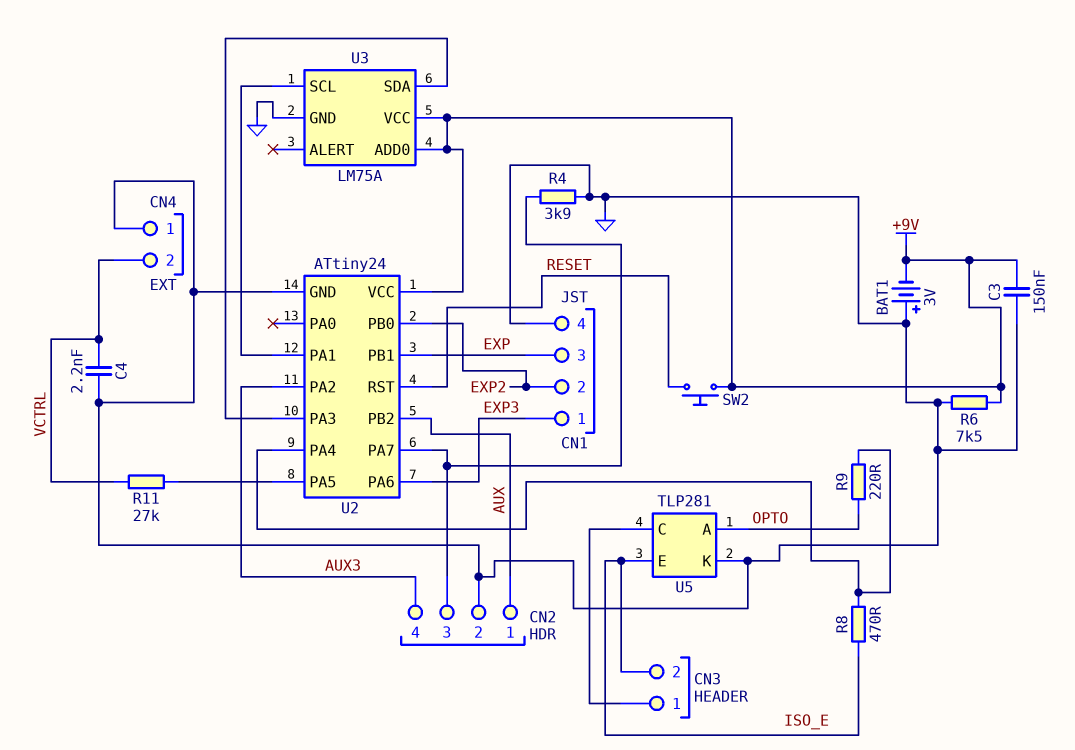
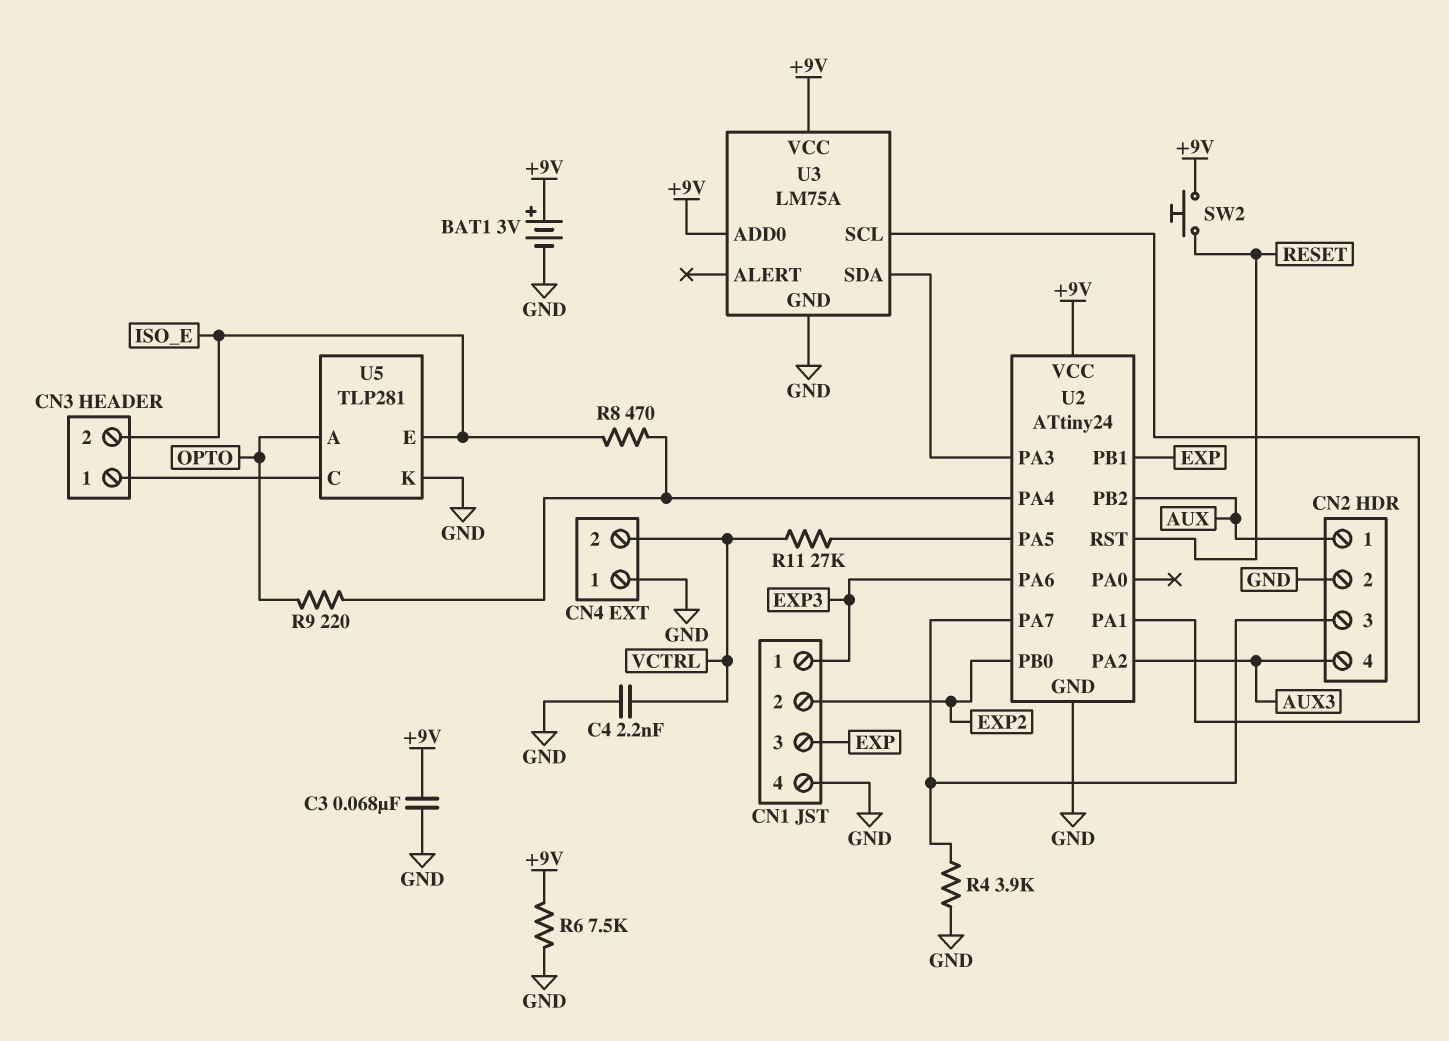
BAT1: 3V (plus GND, minus +9V) -> 3V (plus +9V, minus GND)
C3: 150nF (+9V, GND) -> 68nF (+9V, GND)

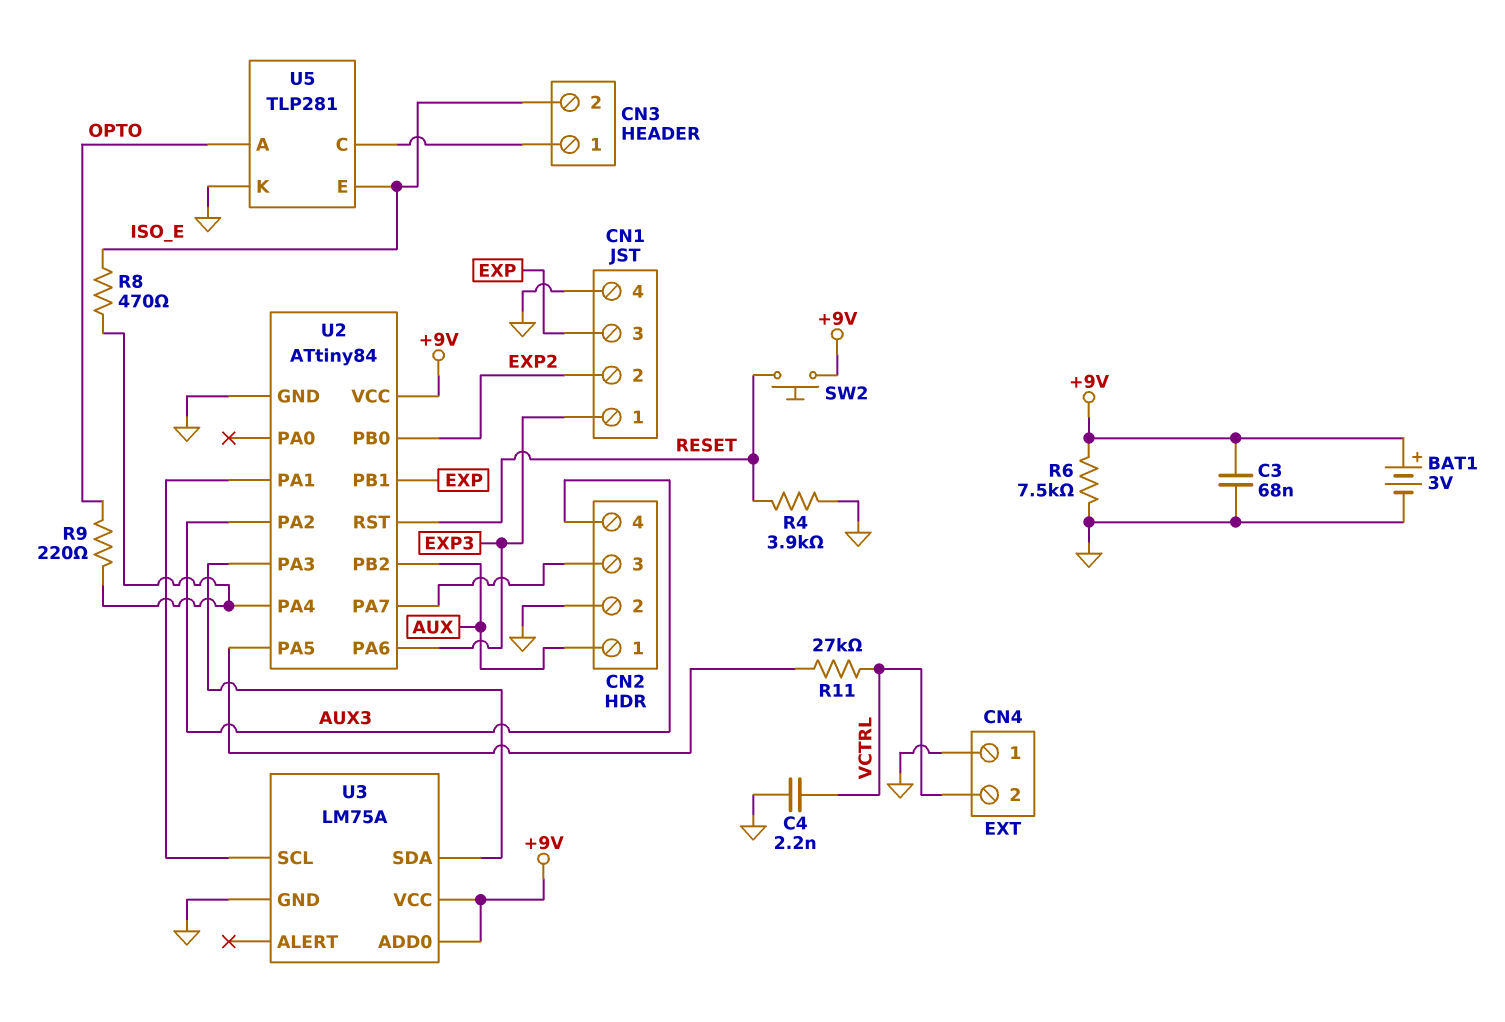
R4: 3.9k (CN2/3, GND) -> 3.9k (GND, RESET)
U2: ATtiny24 -> ATtiny84

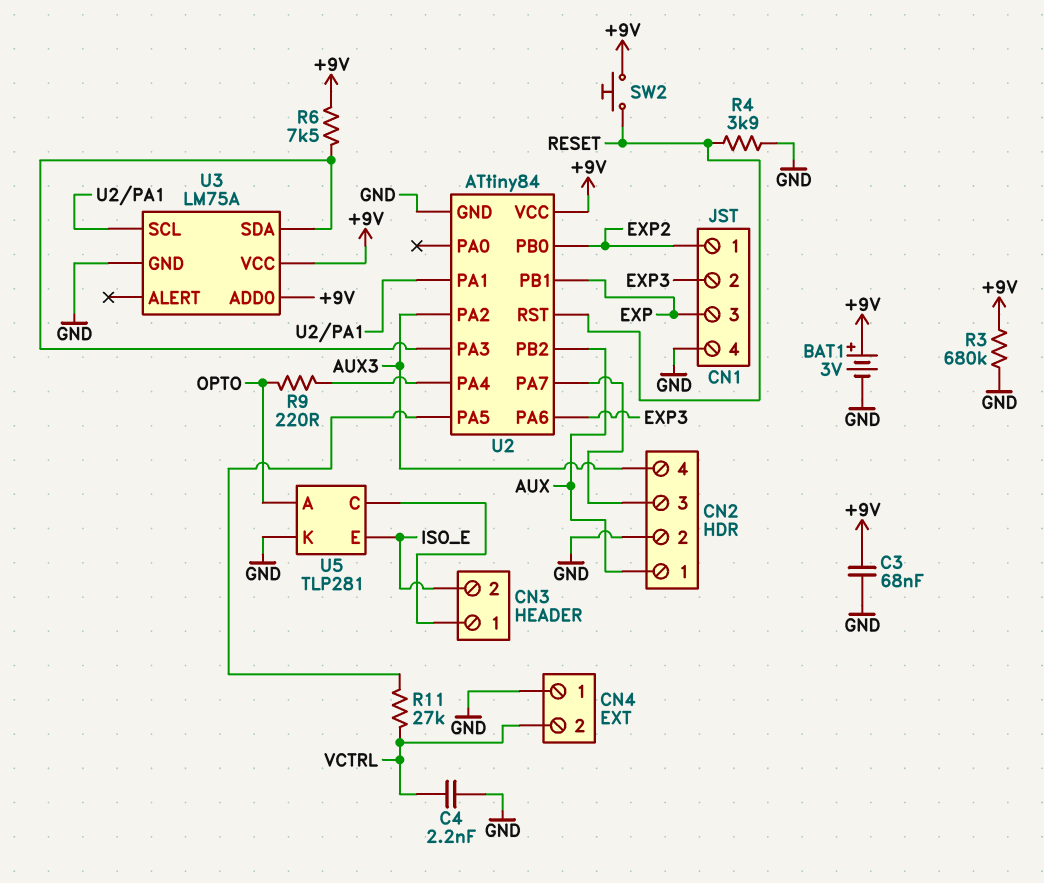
CN1 pin 1: EXP3 -> EXP2
CN1 pin 2: EXP2 -> EXP3
R3: none -> 680k (+9V, GND)
R6: 7.5k (+9V, GND) -> 7.5k (+9V, U2/PA3)
R8: 470 (ISO_E, U2/PA4) -> none

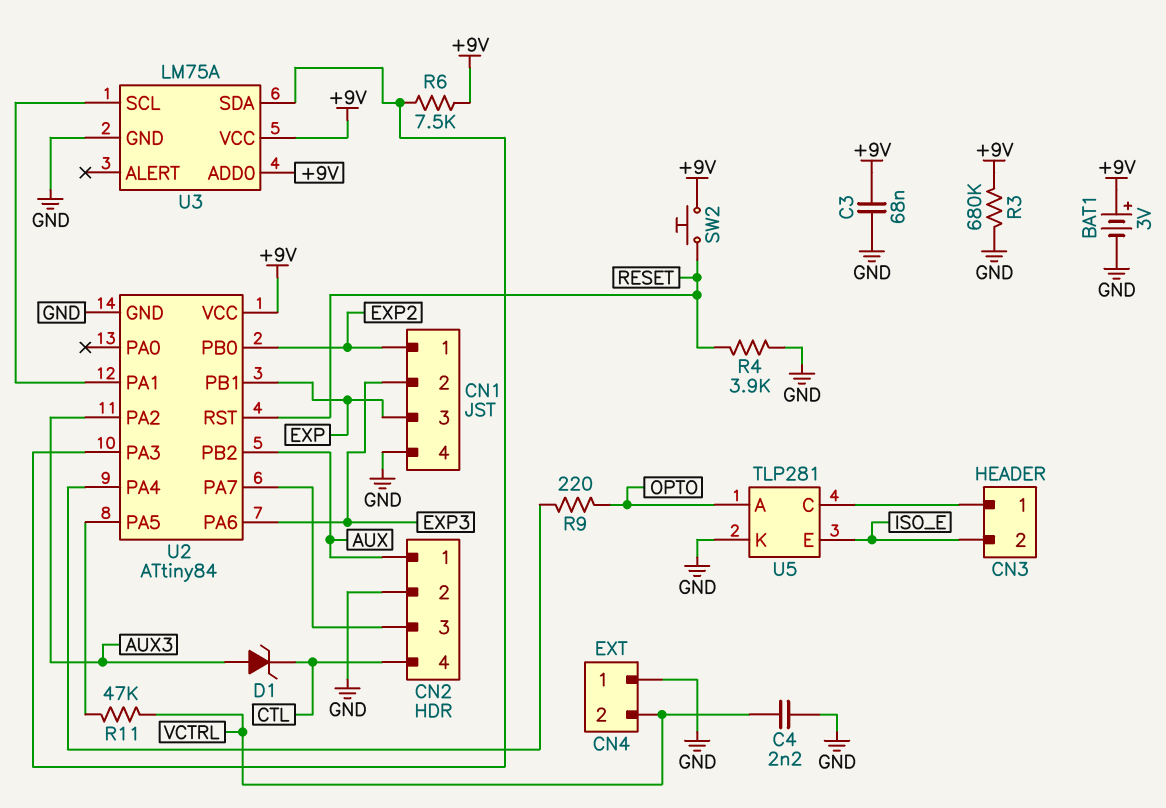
CN2 pin 4: AUX3 -> CTL
D1: none -> zener (A AUX3, K CTL)
R11: 27k (U2/PA5, VCTRL) -> 47k (U2/PA5, VCTRL)

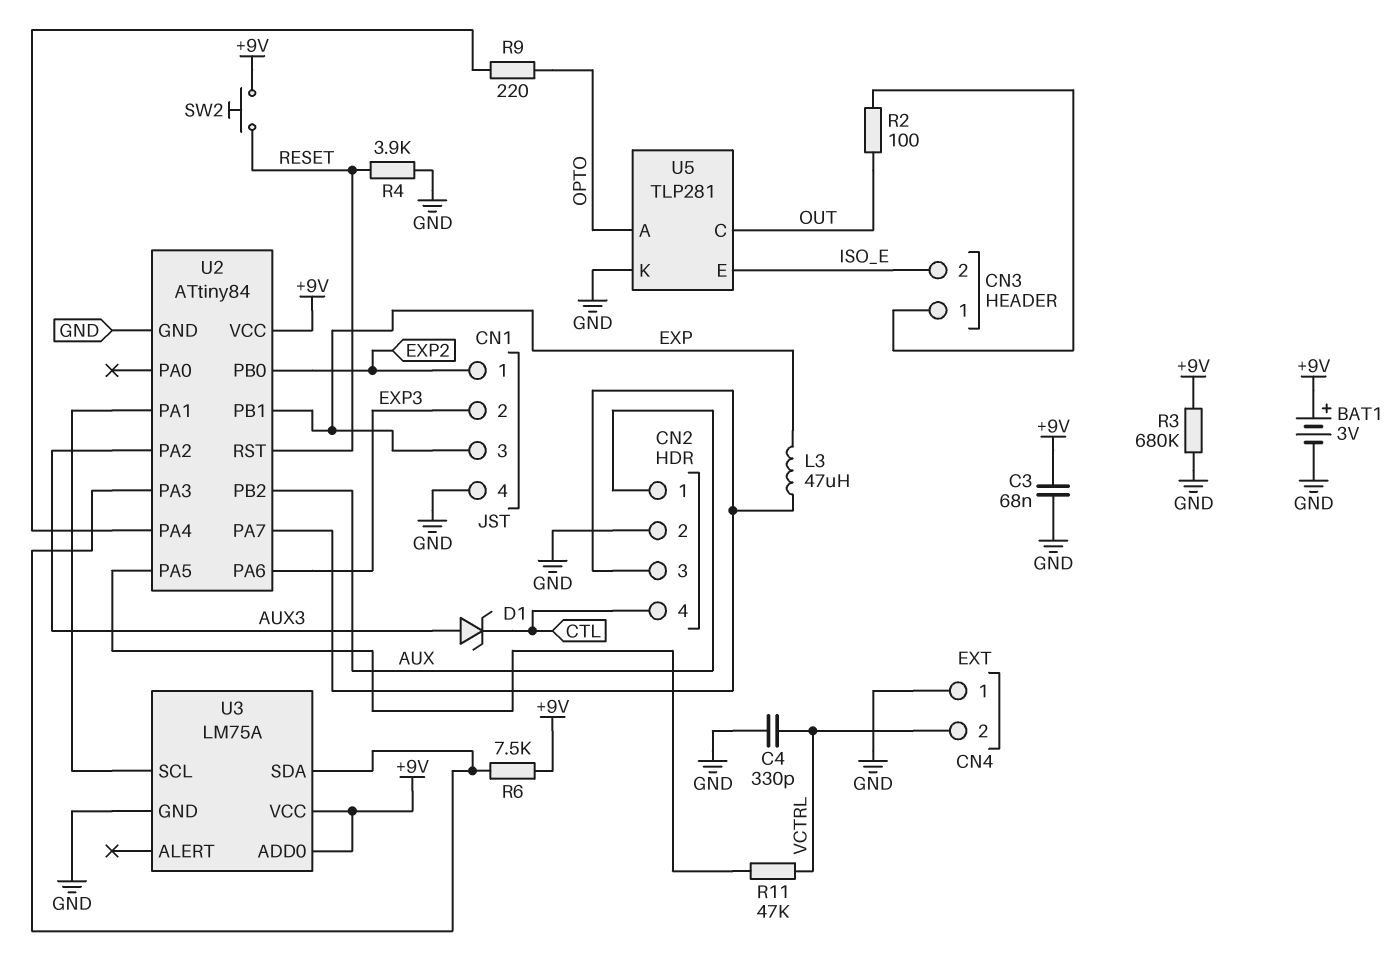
C4: 2.2nF (GND, VCTRL) -> 330pF (GND, VCTRL)
L3: none -> 47uH (CN2/3, EXP)
R2: none -> 100 (CN3/1, OUT)
U5 pin C: CN3/1 -> OUT

